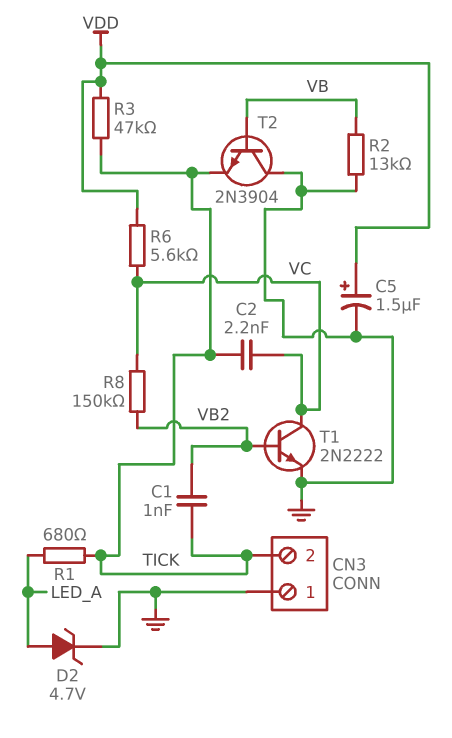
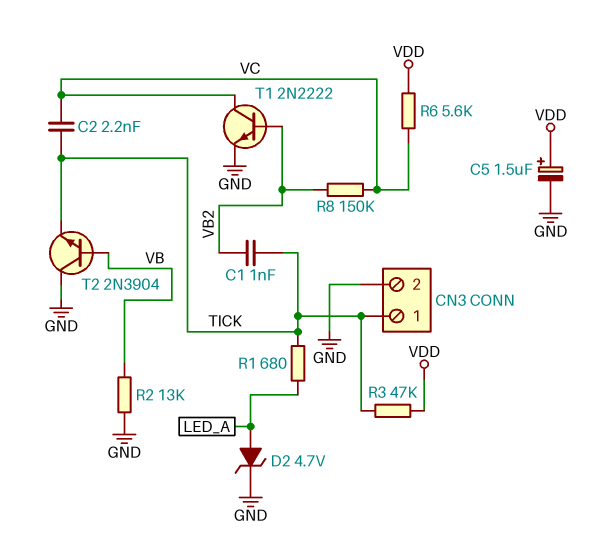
CN3 pin 1: GND -> TICK
CN3 pin 2: TICK -> GND

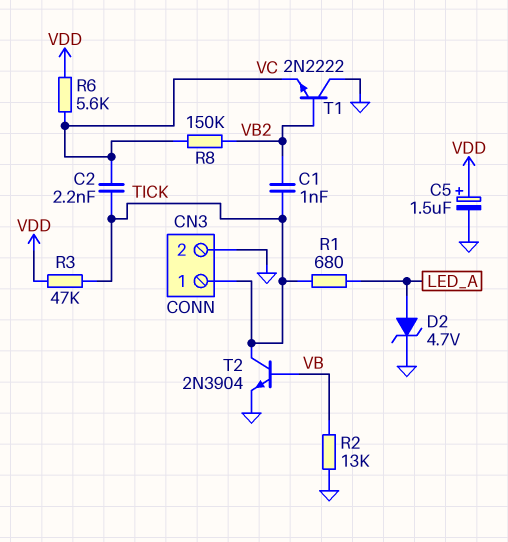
T1: NPN 2N2222 (B VB2, C VC, E GND) -> NPN 2N2222 (B VB2, C GND, E VC)
T2: NPN 2N3904 (B VB, C GND, E TICK) -> NPN 2N3904 (B VB, C TICK, E GND)

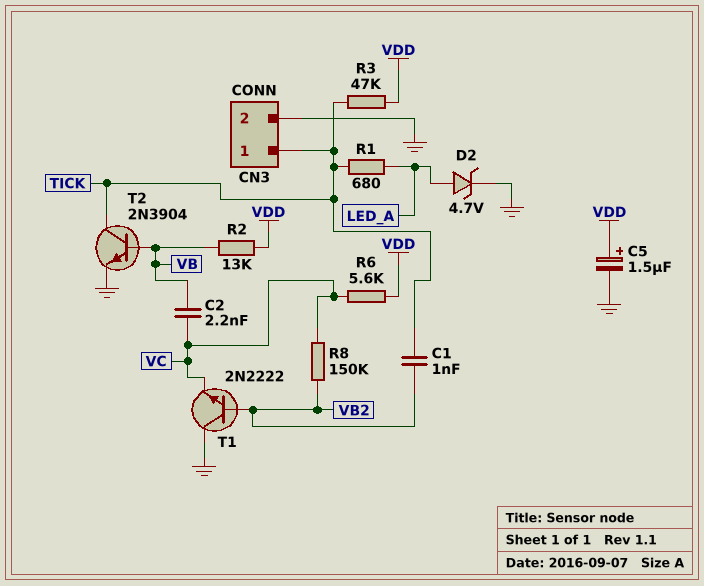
C2: 2.2nF (TICK, VC) -> 2.2nF (VB, VC)
R2: 13k (GND, VB) -> 13k (VB, VDD)

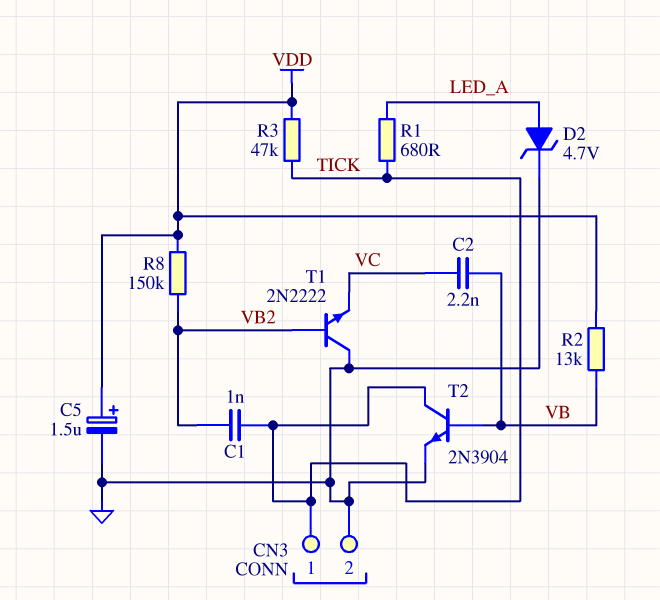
R6: 5.6k (VC, VDD) -> none
R8: 150k (VB2, VC) -> 150k (VB2, VDD)

